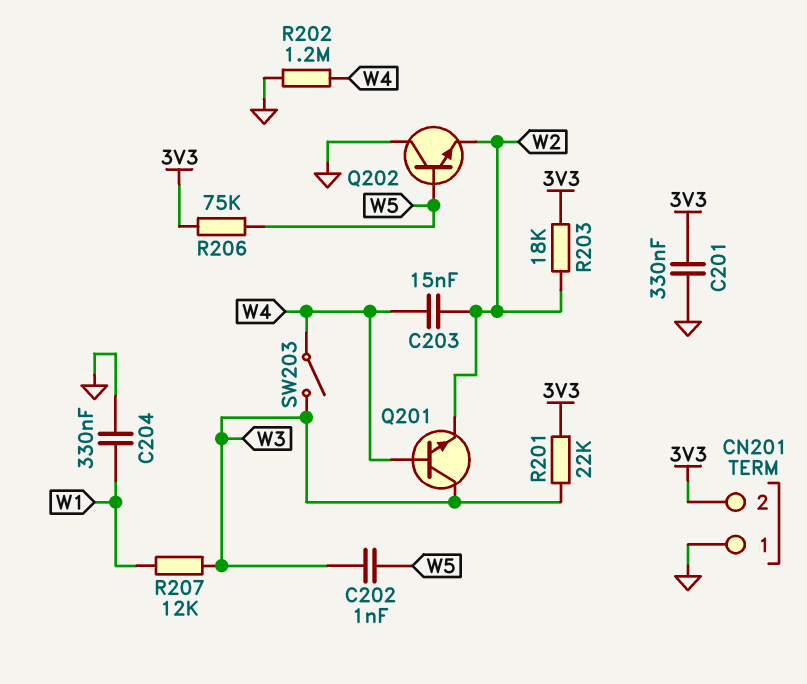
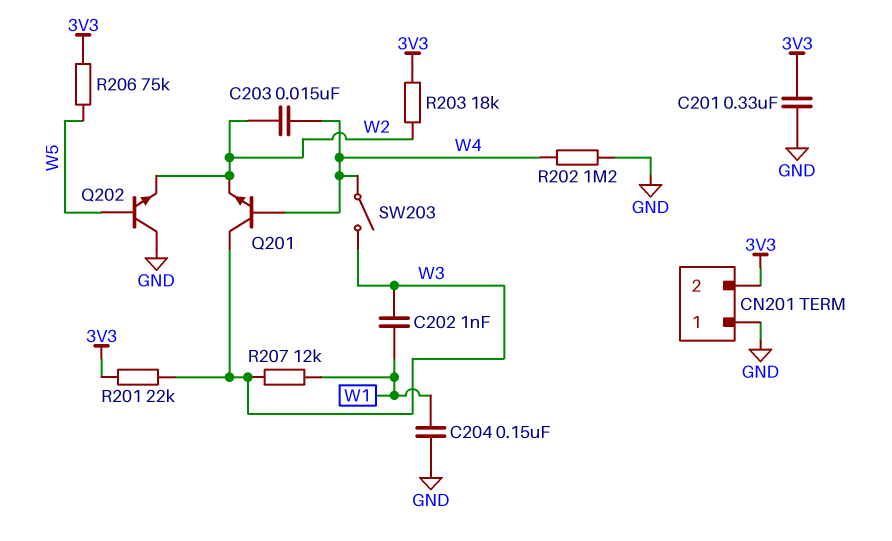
C202: 1nF (W3, W5) -> 1nF (W1, W3)
C204: 330nF (GND, W1) -> 150nF (GND, W1)

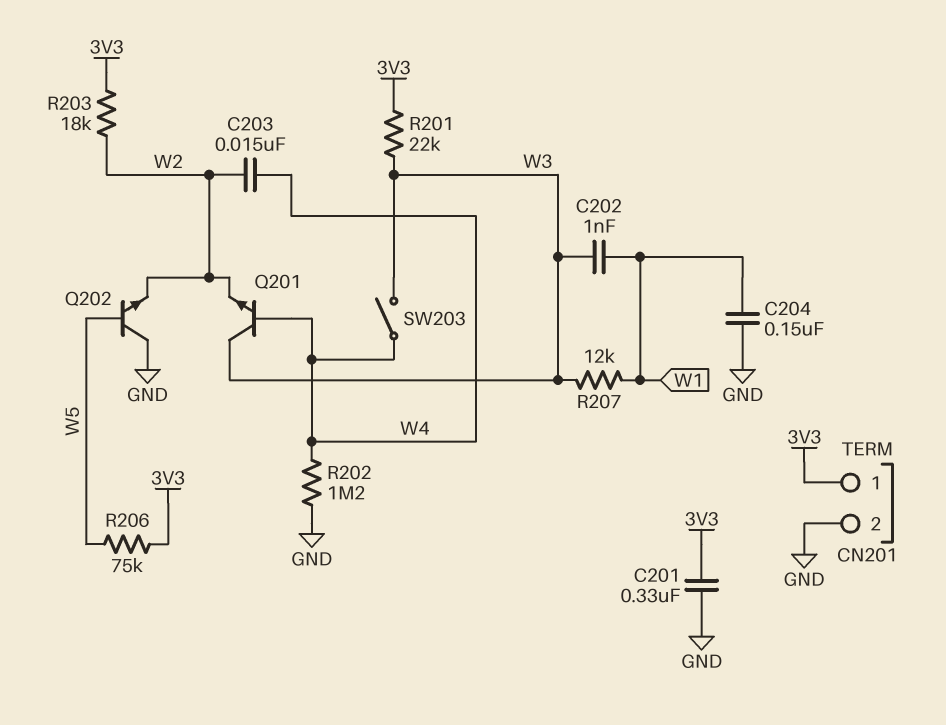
CN201 pin 1: GND -> 3V3
CN201 pin 2: 3V3 -> GND

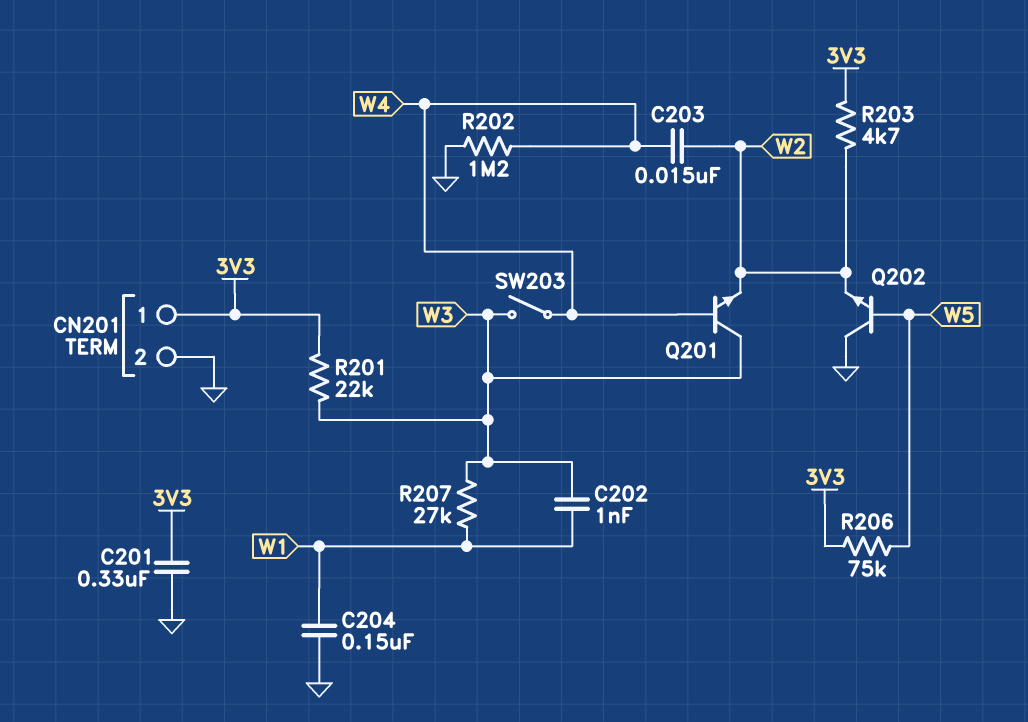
R203: 18k (3V3, W2) -> 4.7k (3V3, W2)
R207: 12k (W1, W3) -> 27k (W1, W3)

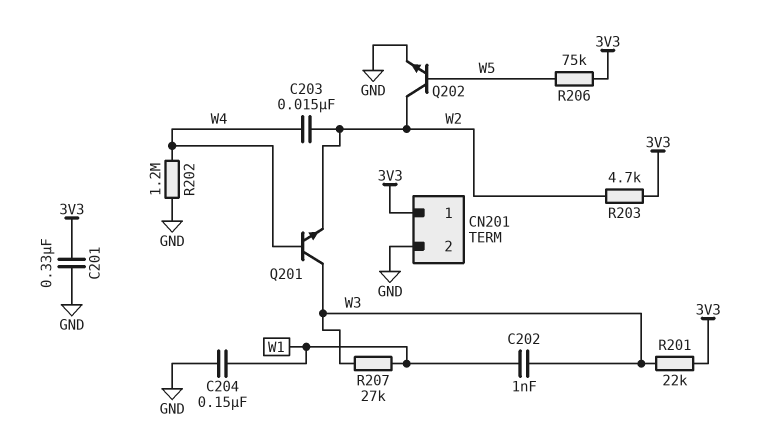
Q202: NPN (B W5, C GND, E W2) -> NPN (B W5, C W2, E GND)
SW203: switch (W3, W4) -> none

